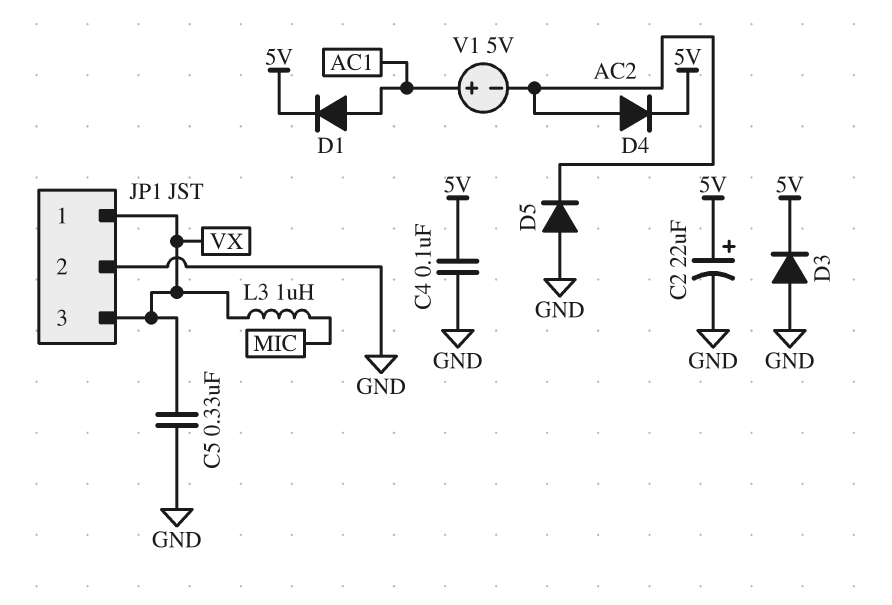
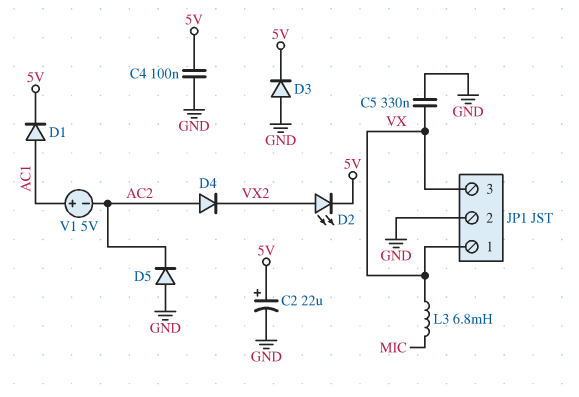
D2: none -> LED (A VX2, K 5V)
D4: diode (A AC2, K 5V) -> diode (A AC2, K VX2)
L3: 1uH (MIC, VX) -> 6.8mH (MIC, VX)

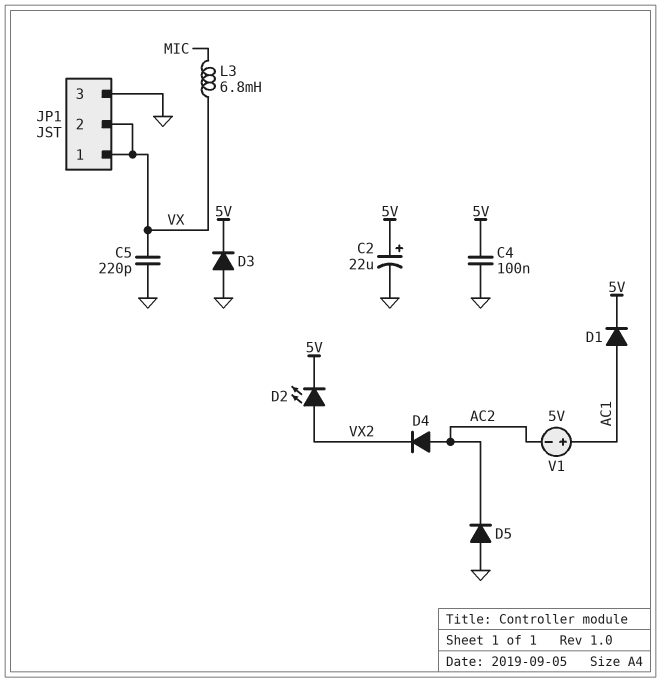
C5: 330nF (GND, VX) -> 220pF (GND, VX)
JP1 pin 2: GND -> VX
JP1 pin 3: VX -> GND

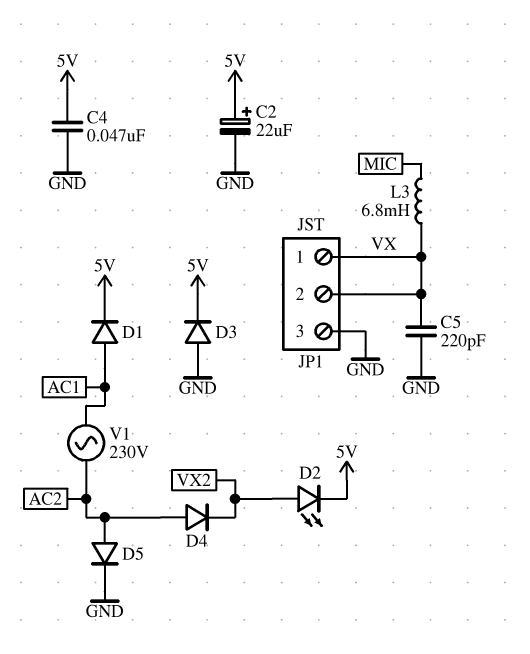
C4: 100nF (5V, GND) -> 47nF (5V, GND)
D5: diode (A GND, K AC2) -> diode (A AC2, K GND)
V1: 5V (plus AC1, minus AC2) -> AC 230V (AC1, AC2)

